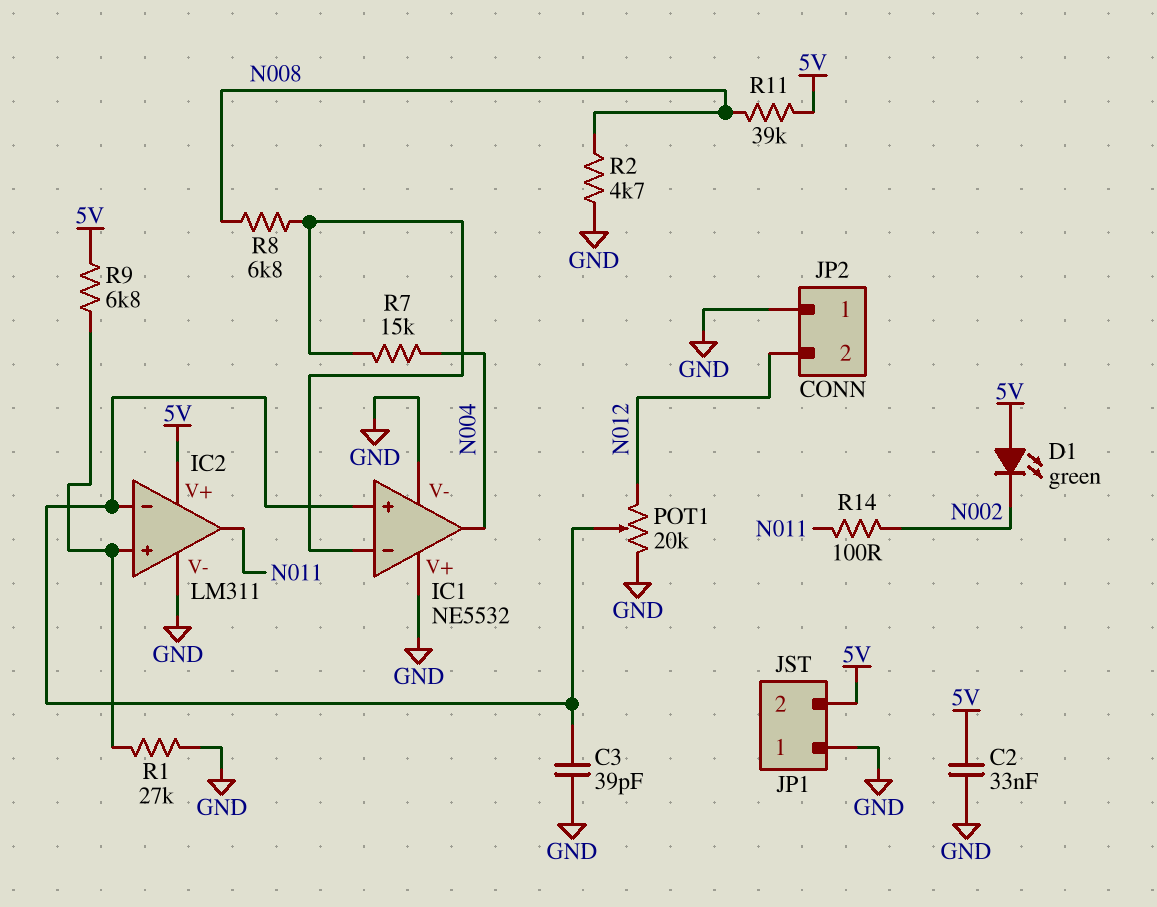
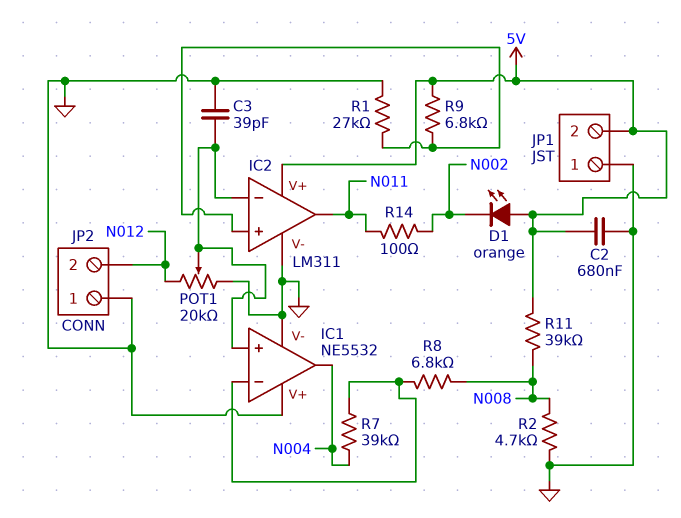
C2: 33nF (5V, GND) -> 680nF (5V, GND)
D1: LED green (A 5V, K N002) -> LED orange (A 5V, K N002)
R7: 15k (IC1/in-, N004) -> 39k (IC1/in-, N004)

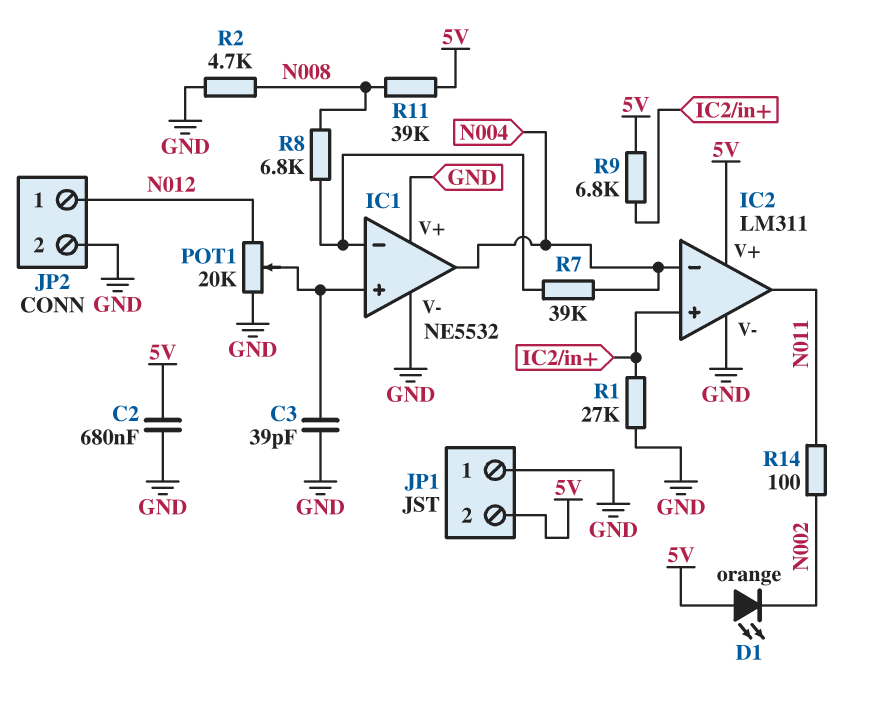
IC2 pin in-: IC1/in+ -> N004
JP2 pin 1: GND -> N012
JP2 pin 2: N012 -> GND

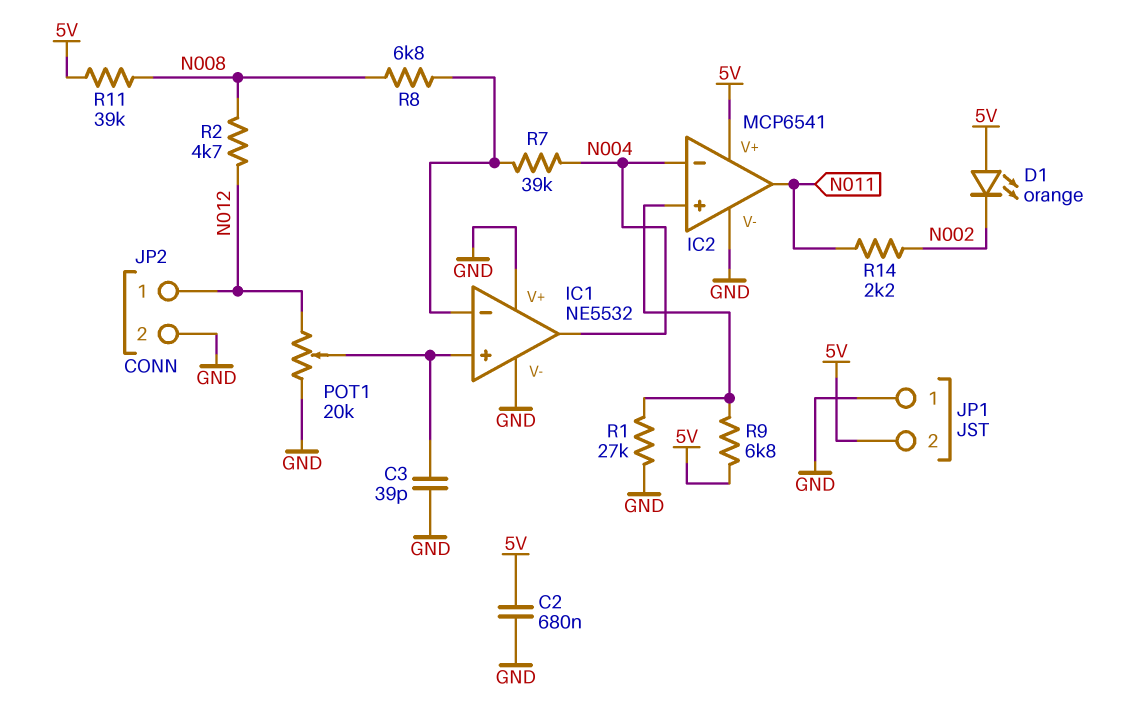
IC2: LM311 -> MCP6541
R2: 4.7k (GND, N008) -> 4.7k (N008, N012)
R14: 100 (N002, N011) -> 2.2k (N002, N011)

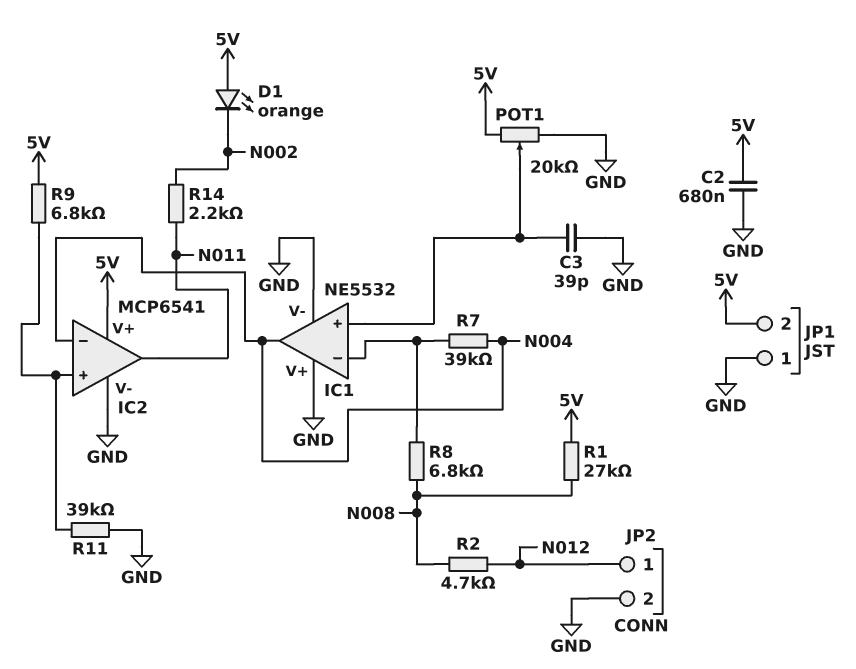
POT1: 20k (GND, N012, wiper IC1/in+) -> 20k (5V, GND, wiper IC1/in+)
R1: 27k (GND, IC2/in+) -> 27k (5V, N008)
R11: 39k (5V, N008) -> 39k (GND, IC2/in+)

